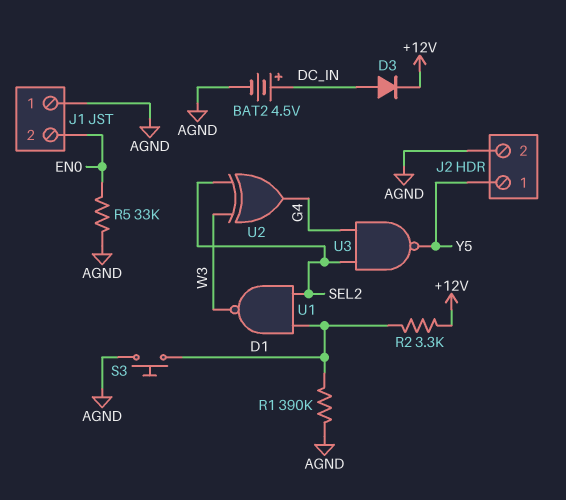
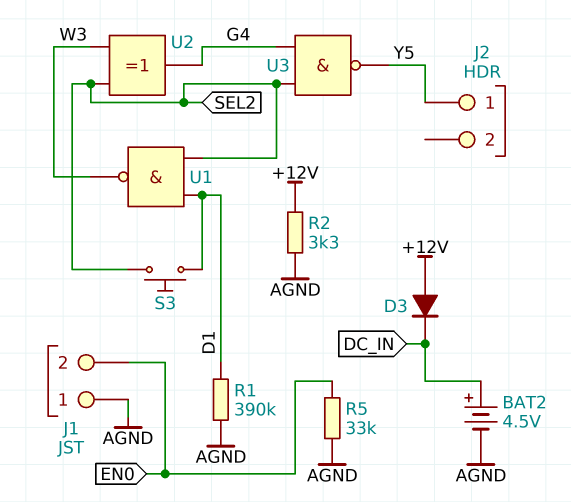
D3: diode (A DC_IN, K +12V) -> diode (A +12V, K DC_IN)
J2 pin 2: AGND -> none
R2: 3.3k (+12V, D1) -> 3.3k (+12V, AGND)
S3: button (AGND, D1) -> button (D1, SEL2)

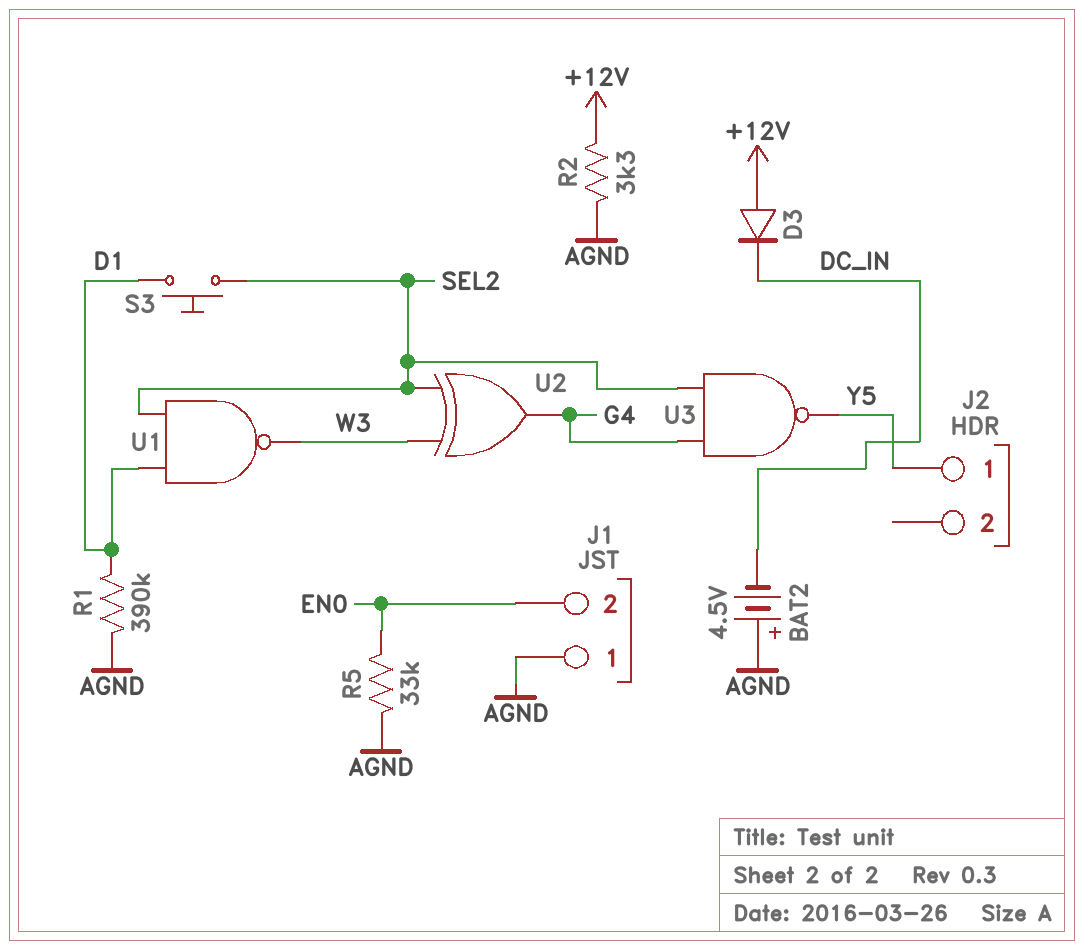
BAT2: 4.5V (plus DC_IN, minus AGND) -> 4.5V (plus AGND, minus DC_IN)

